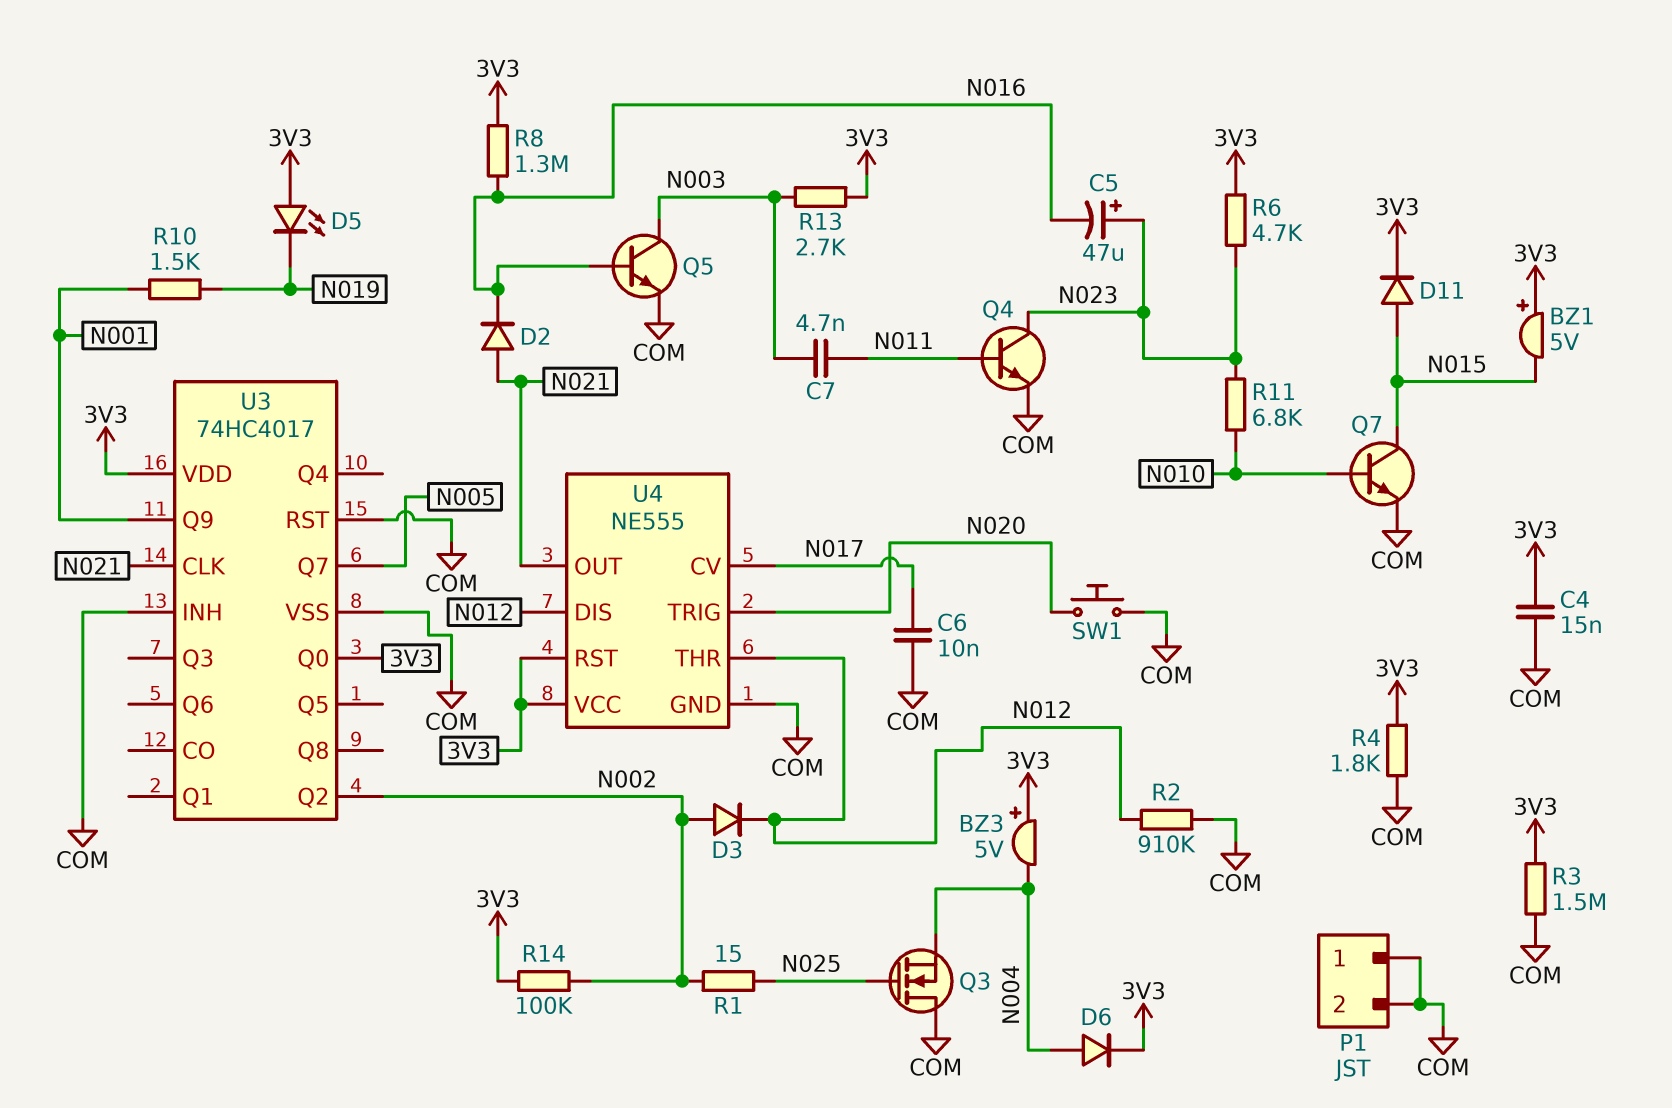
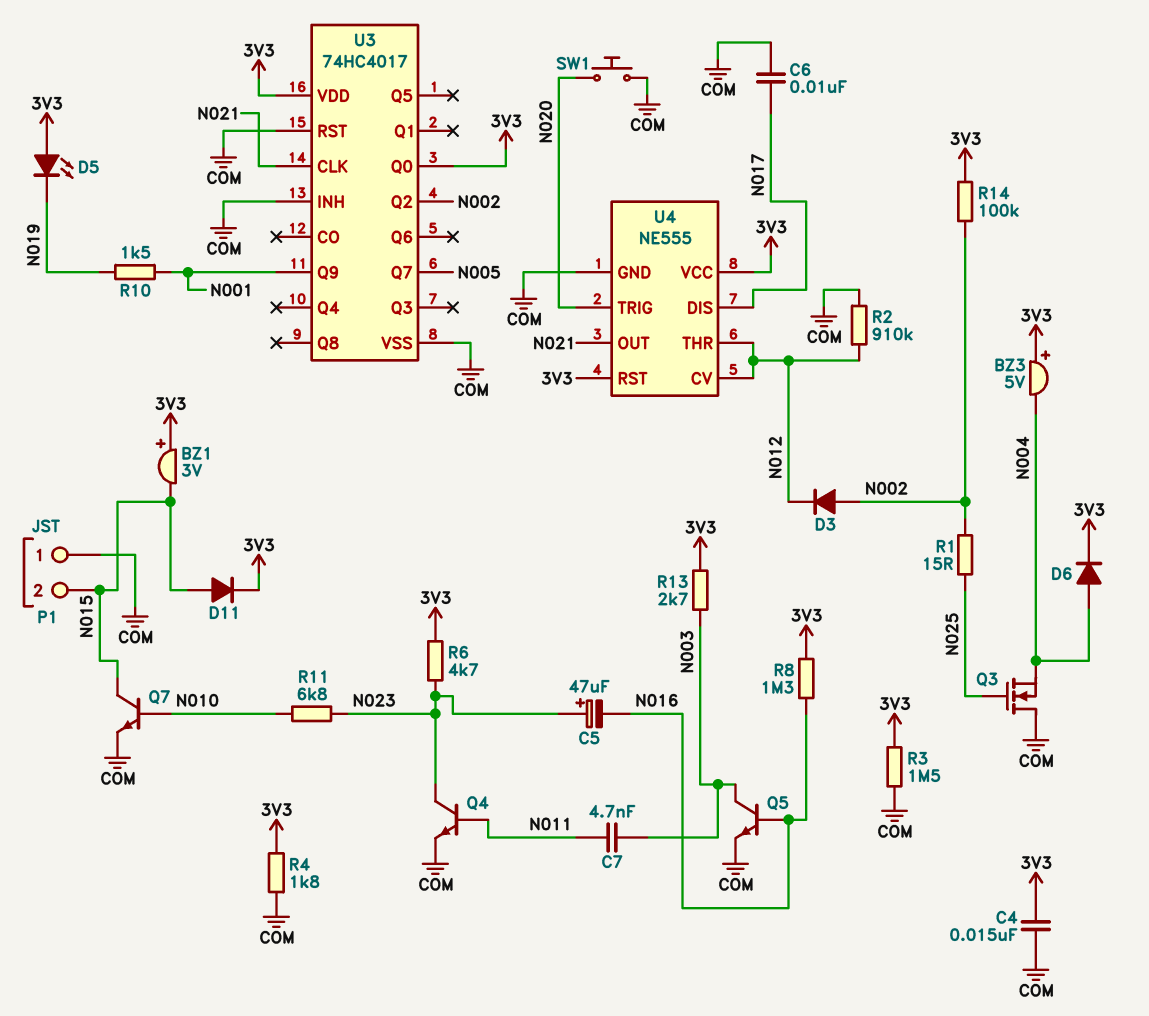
BZ1: buzzer 5V (plus 3V3, minus N015) -> buzzer 3V (plus 3V3, minus N015)
D2: diode (A N021, K N016) -> none
P1 pin 2: COM -> N015
U4 pin CV: N017 -> N012
U4 pin DIS: N012 -> N017

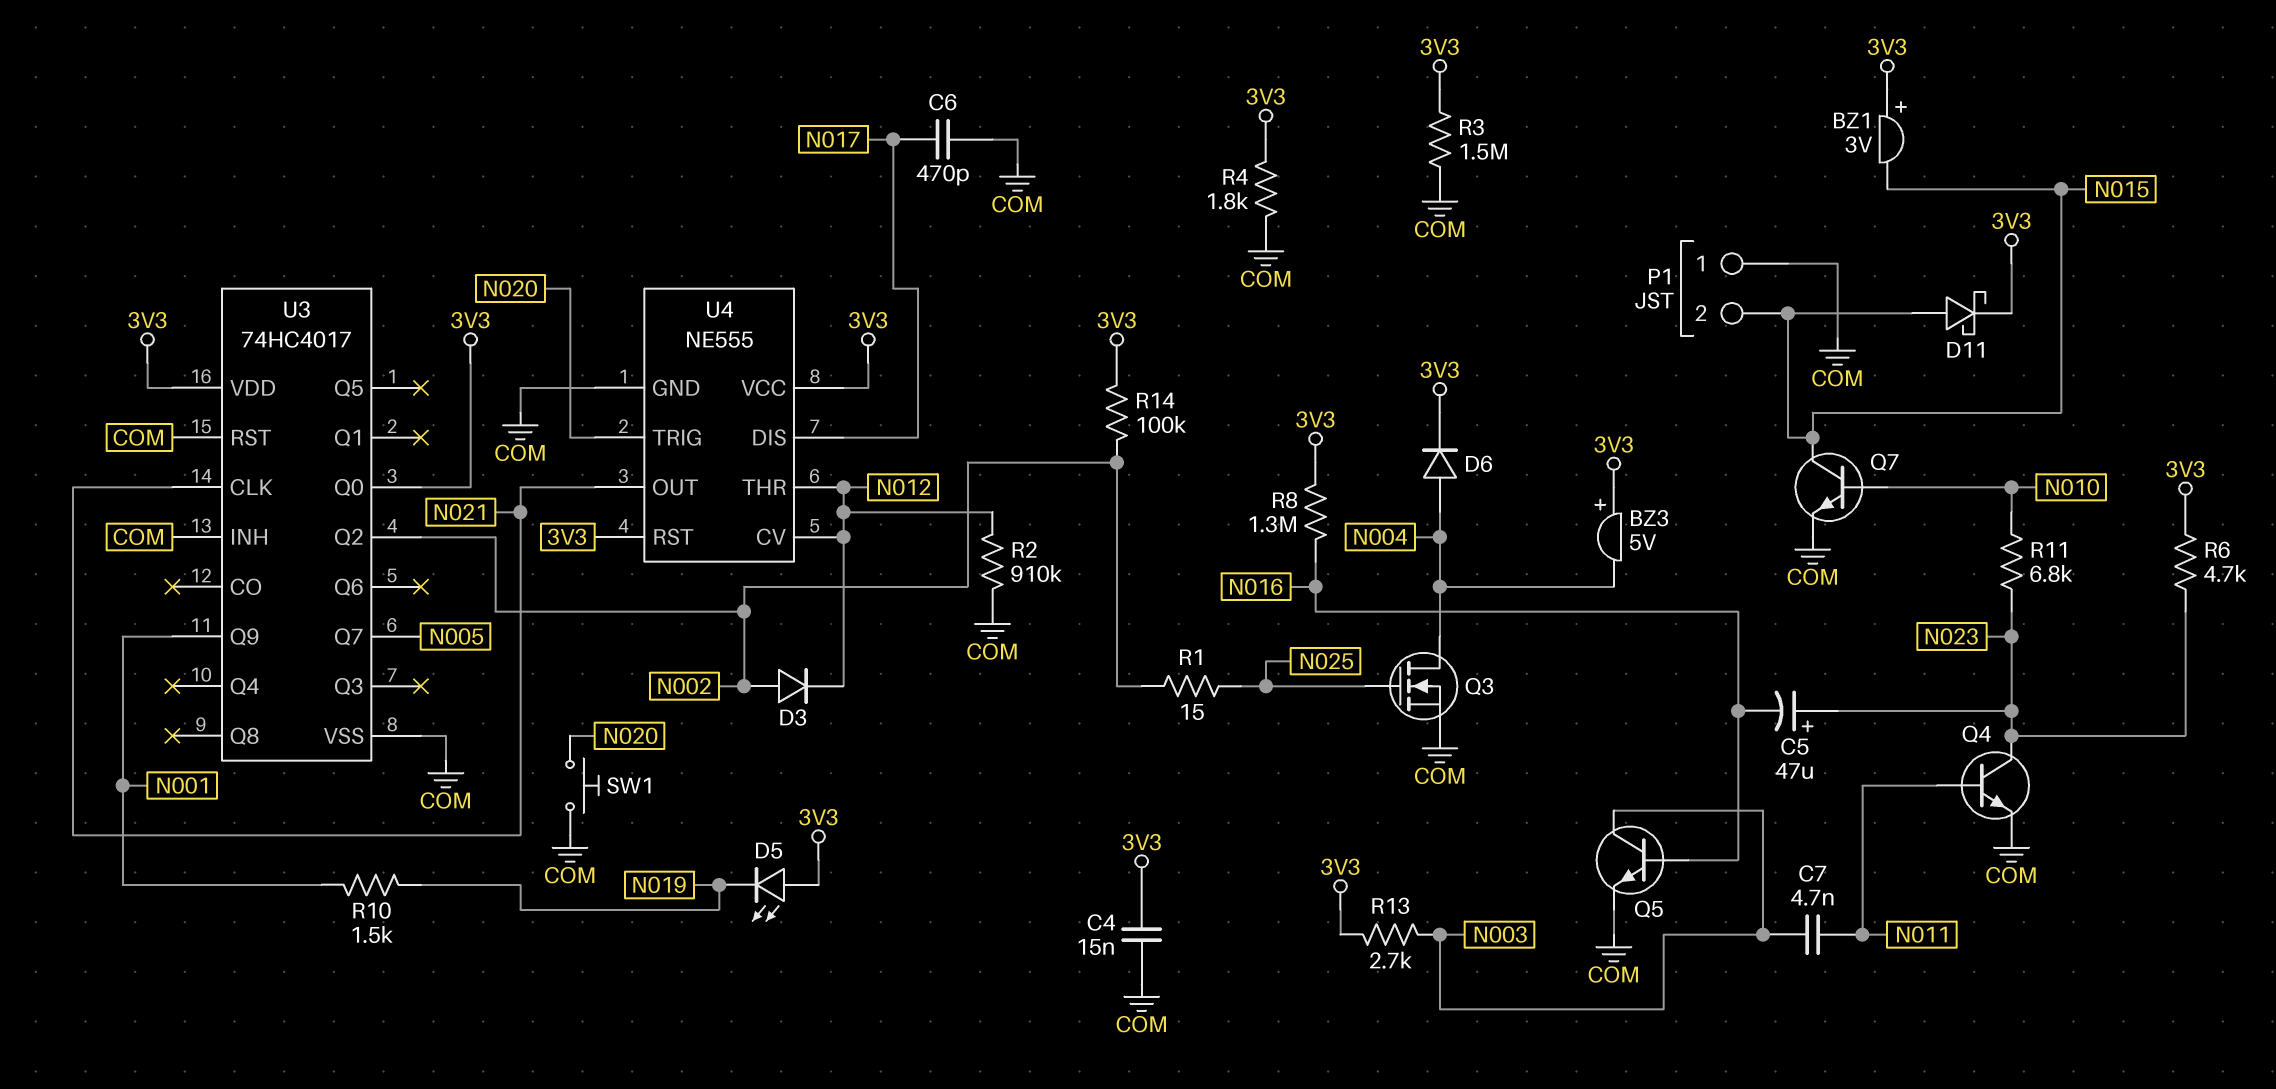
C6: 10nF (COM, N017) -> 470pF (COM, N017)
D11: diode (A N015, K 3V3) -> schottky (A N015, K 3V3)
Q3: NMOS (G N025, D COM, S N004) -> NMOS (G N025, D N004, S COM)

